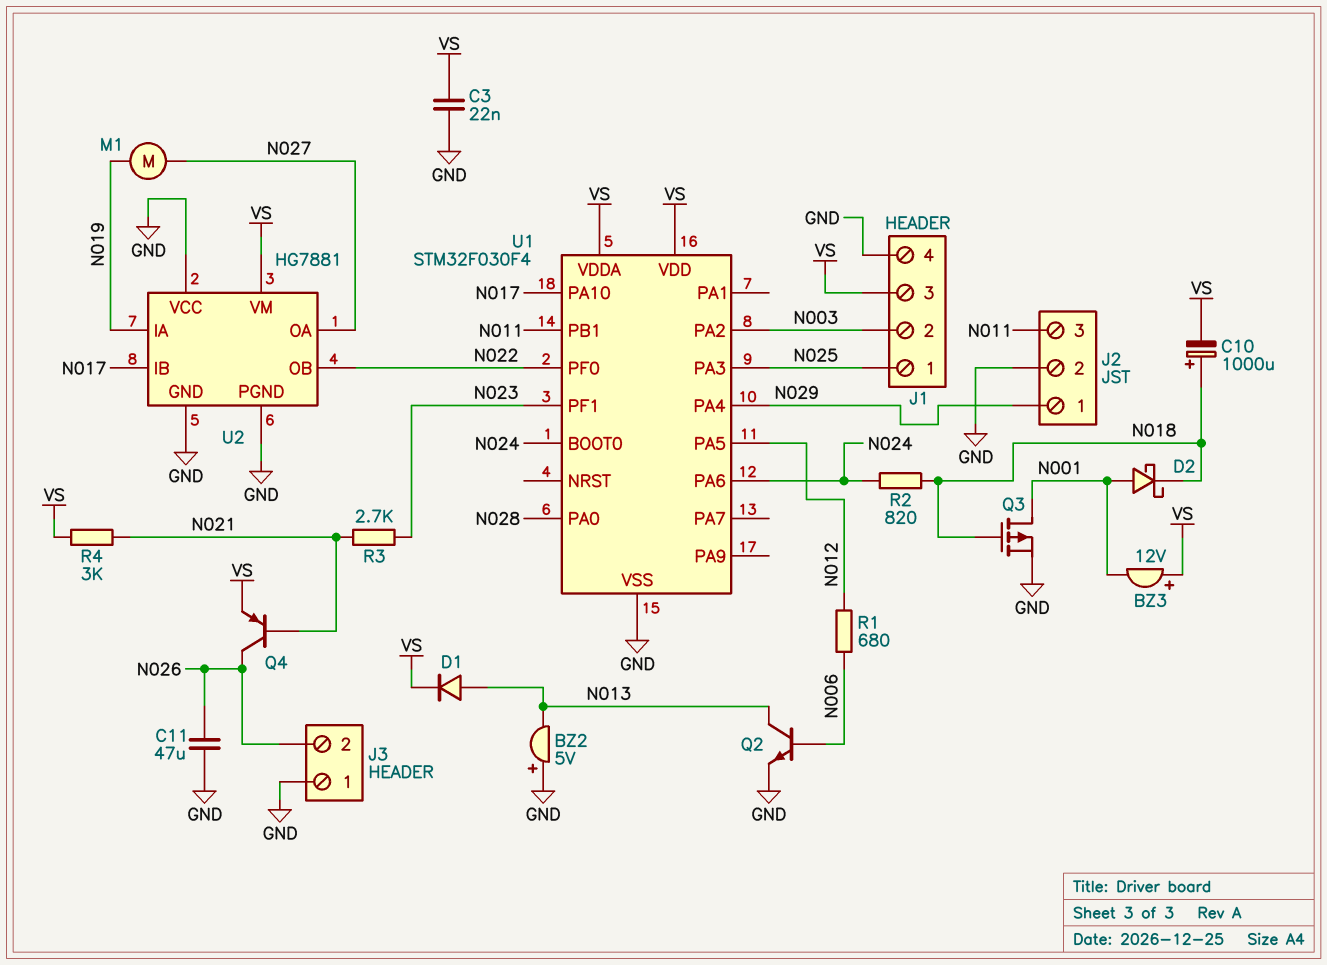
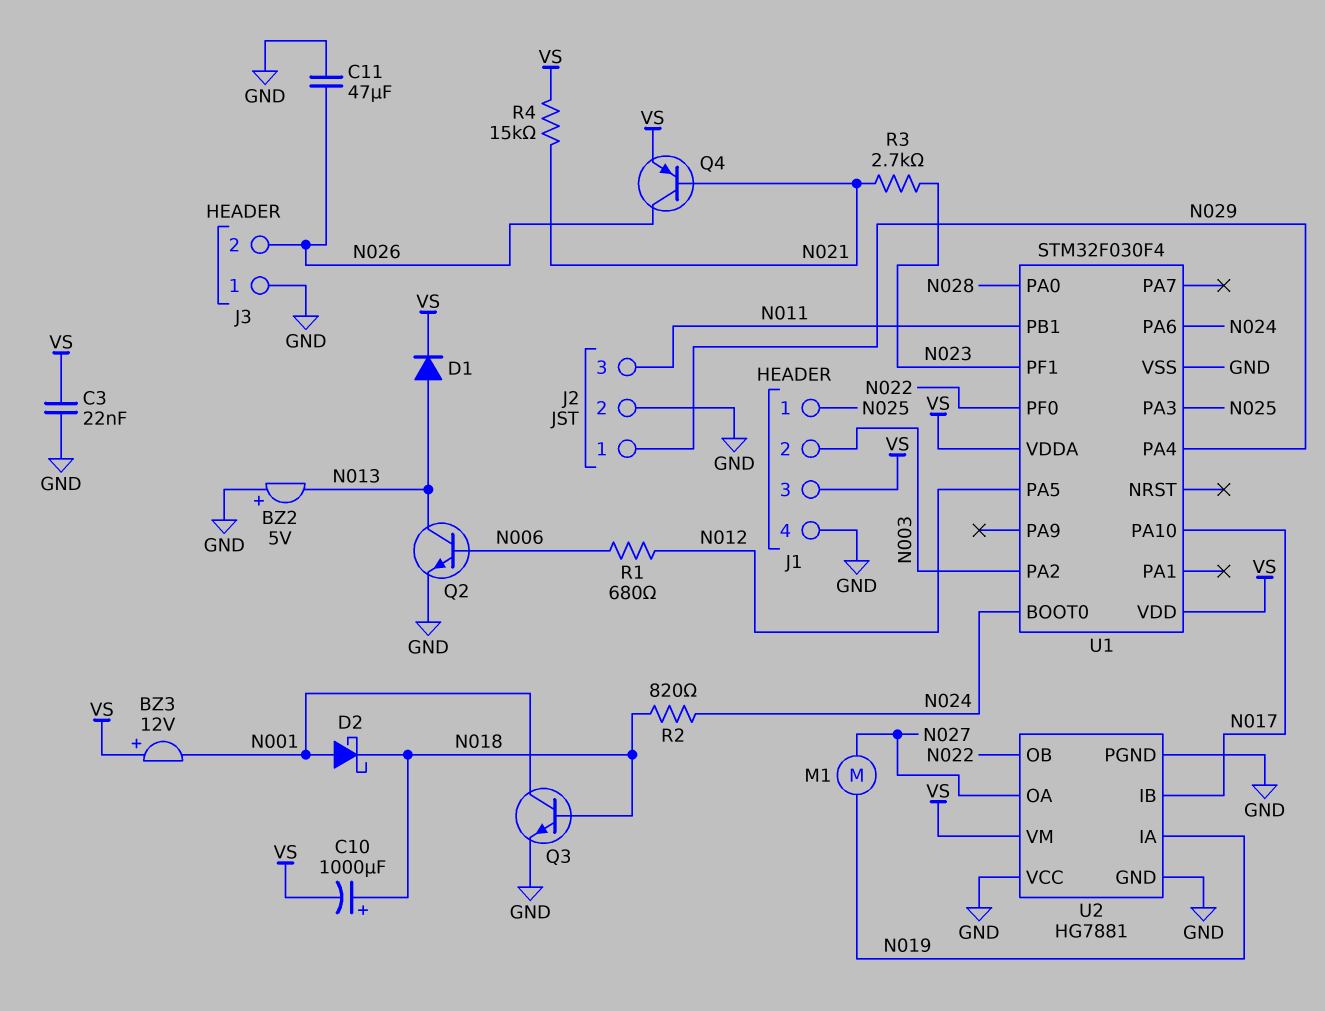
Q3: PMOS (G N018, D N001, S GND) -> NPN (B N018, C N001, E GND)
R4: 3k (N021, VS) -> 15k (N021, VS)

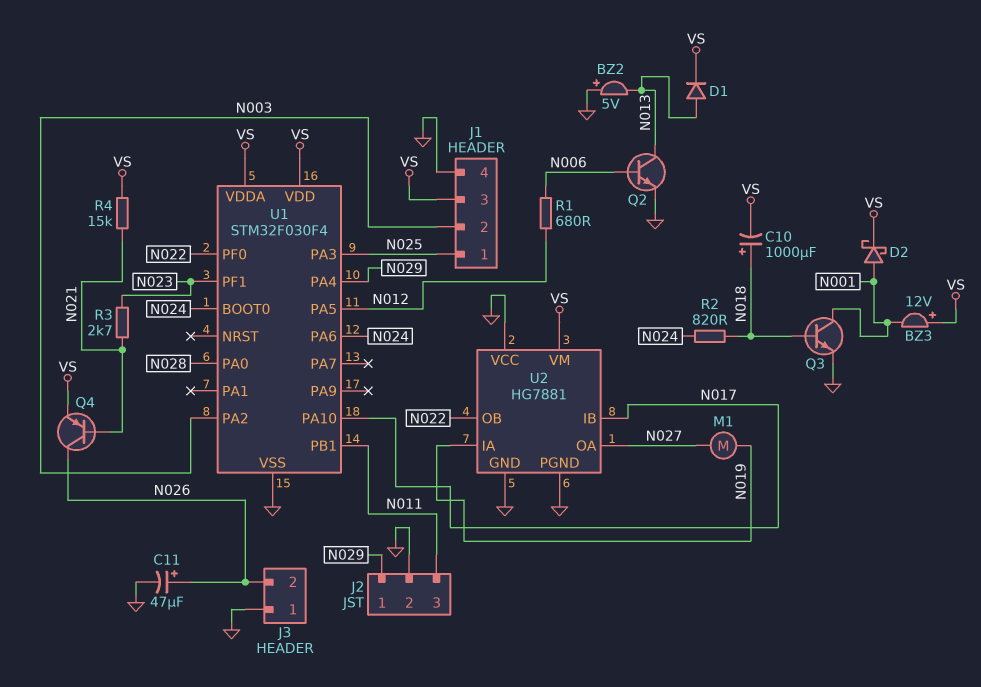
C3: 22nF (GND, VS) -> none
C11: 47uF (GND, N026) -> 47uF (plus N026, minus GND)
D2: schottky (A N001, K N018) -> schottky (A N001, K VS)

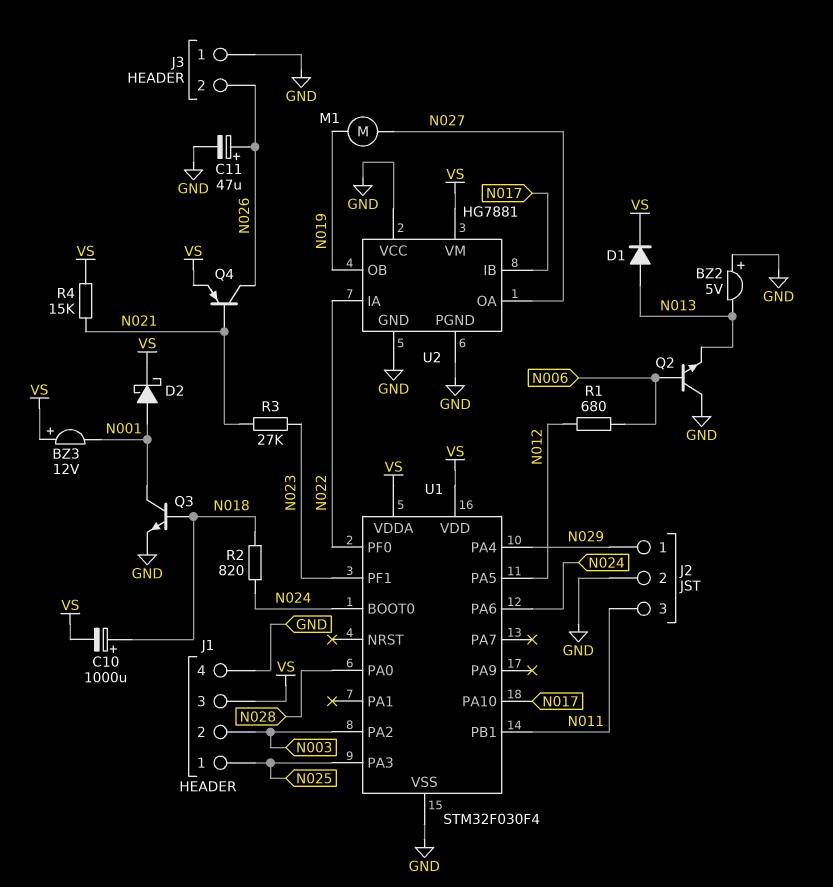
Q2: NPN (B N006, C N013, E GND) -> NPN (B N006, C GND, E N013)
R3: 2.7k (N021, N023) -> 27k (N021, N023)
U2 pin IA: N019 -> N022
U2 pin OB: N022 -> N019

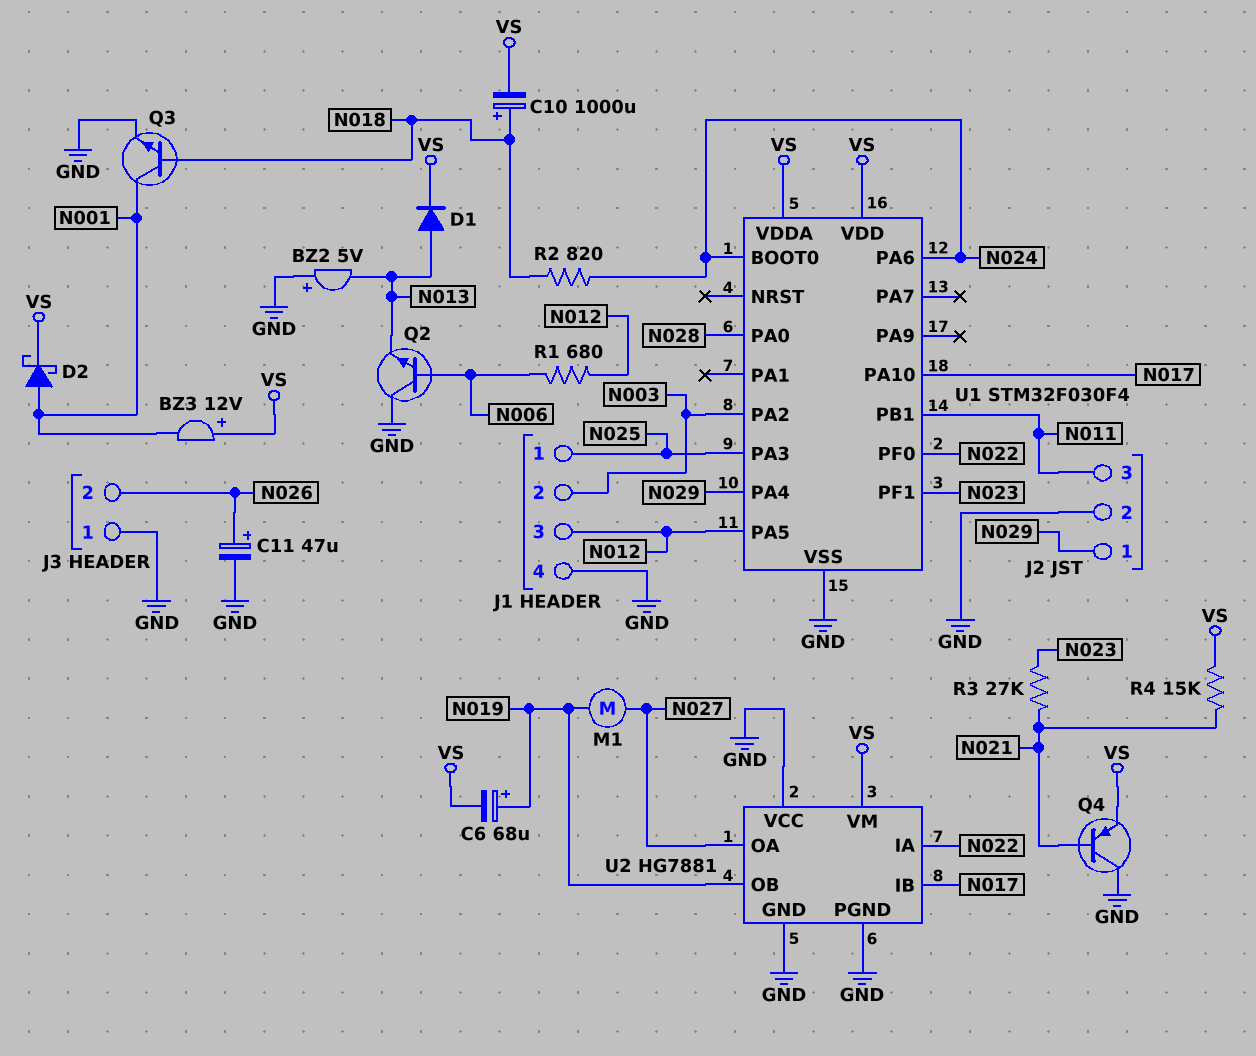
C6: none -> 68uF (plus N019, minus VS)
J1 pin 3: VS -> N012
Q4: PNP (B N021, C N026, E VS) -> PNP (B N021, C GND, E VS)

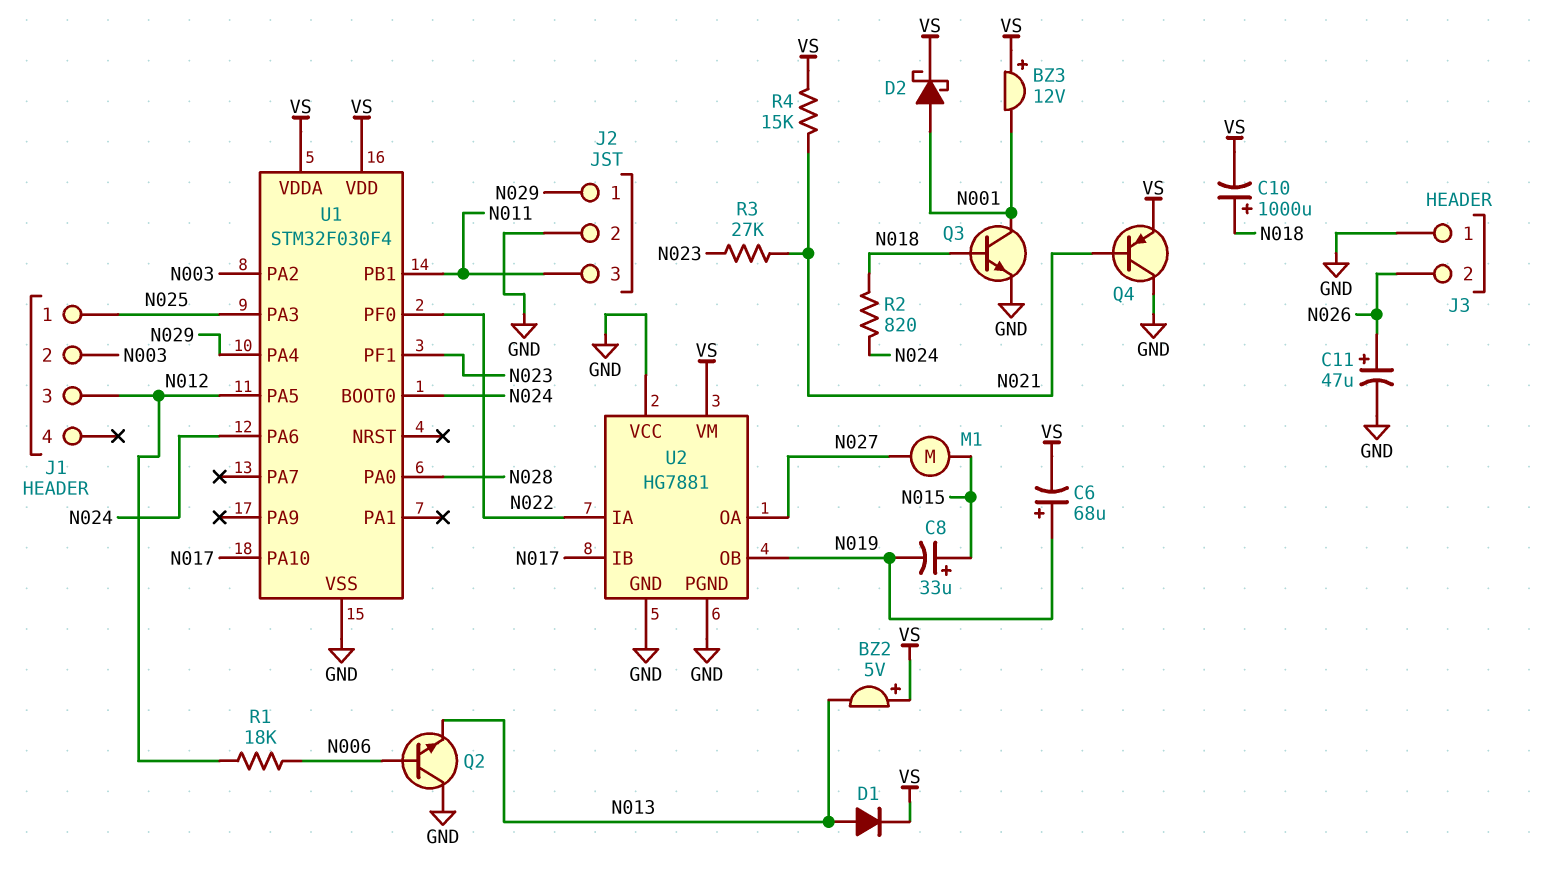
BZ2: buzzer 5V (plus GND, minus N013) -> buzzer 5V (plus VS, minus N013)
C8: none -> 33uF (plus N015, minus N019)
J1 pin 4: GND -> none
M1: motor (N019, N027) -> motor (N015, N027)
R1: 680 (N006, N012) -> 18k (N006, N012)

